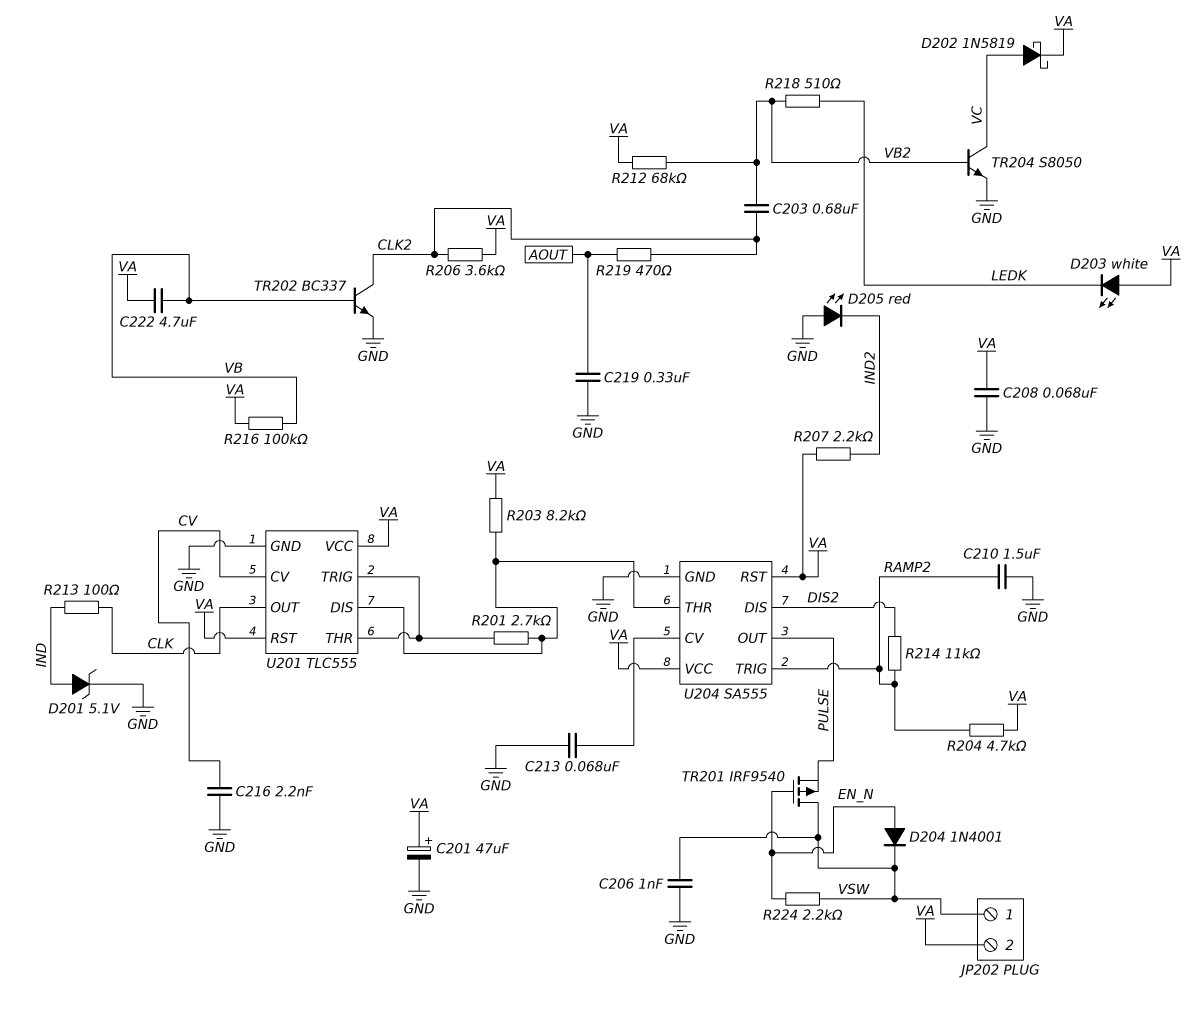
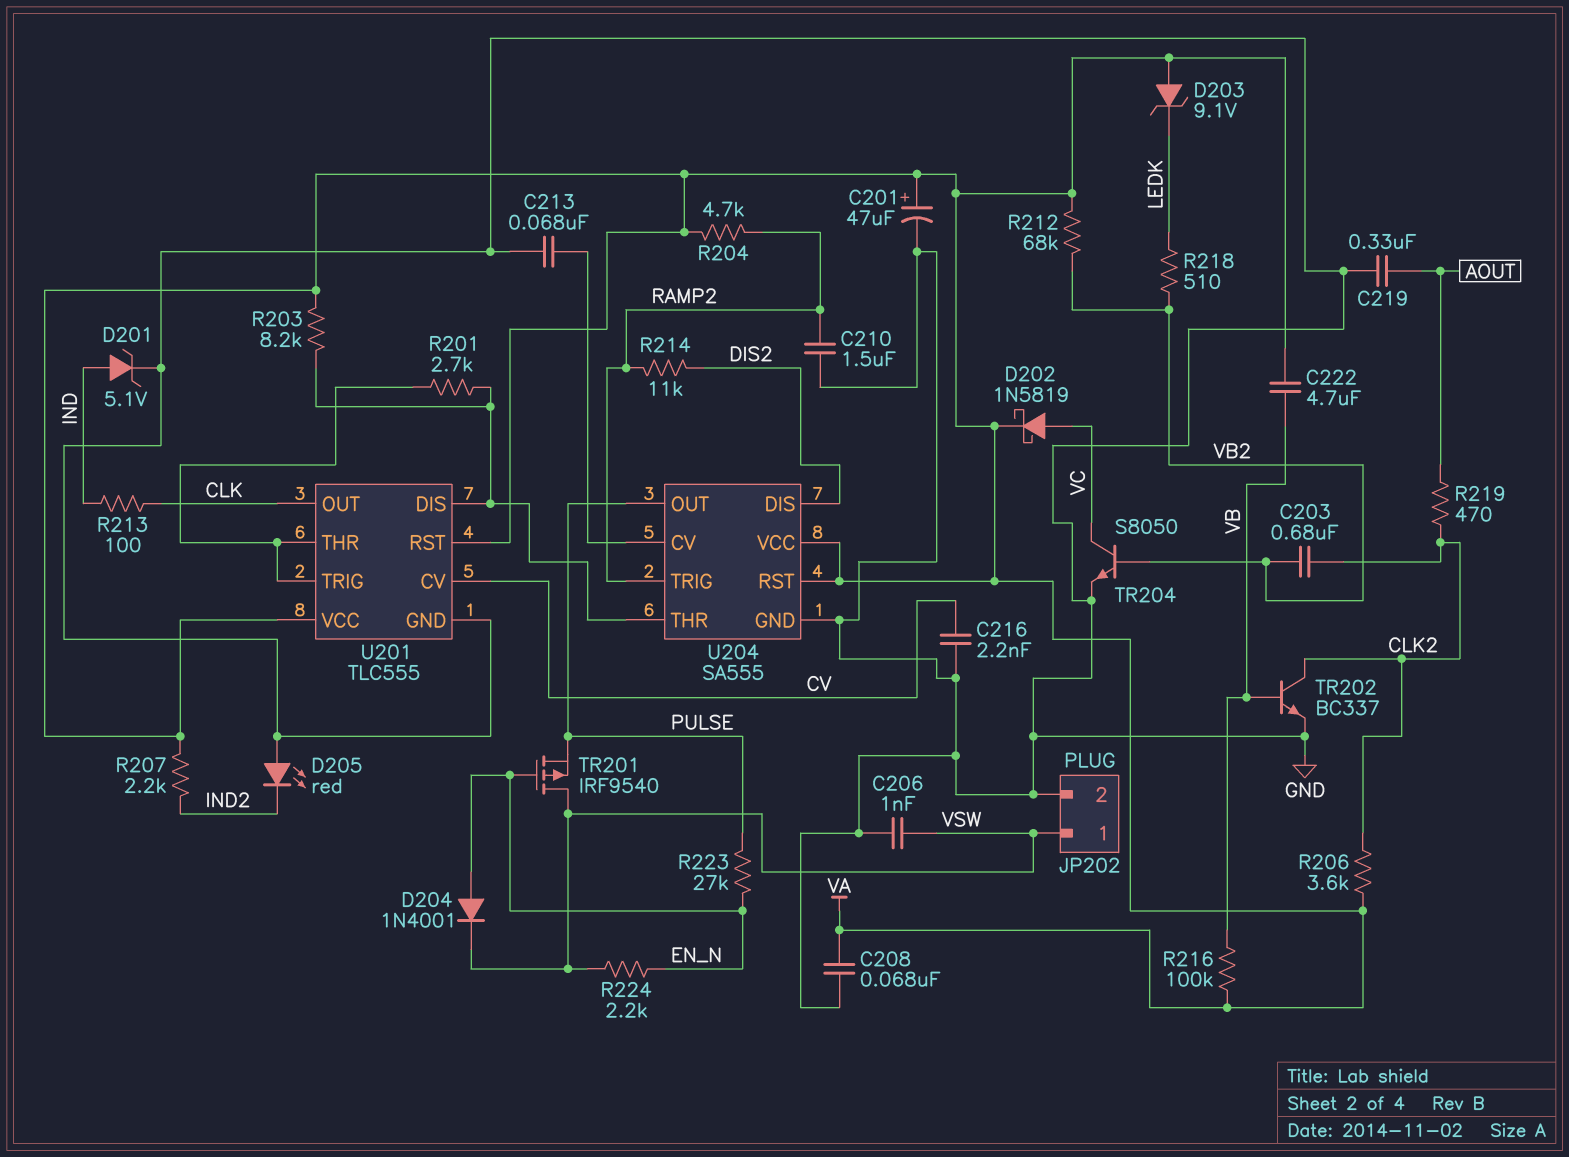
D203: LED white (A VA, K LEDK) -> zener 9.1V (A VA, K LEDK)
JP202 pin 2: VA -> GND
R223: none -> 27k (EN_N, PULSE)

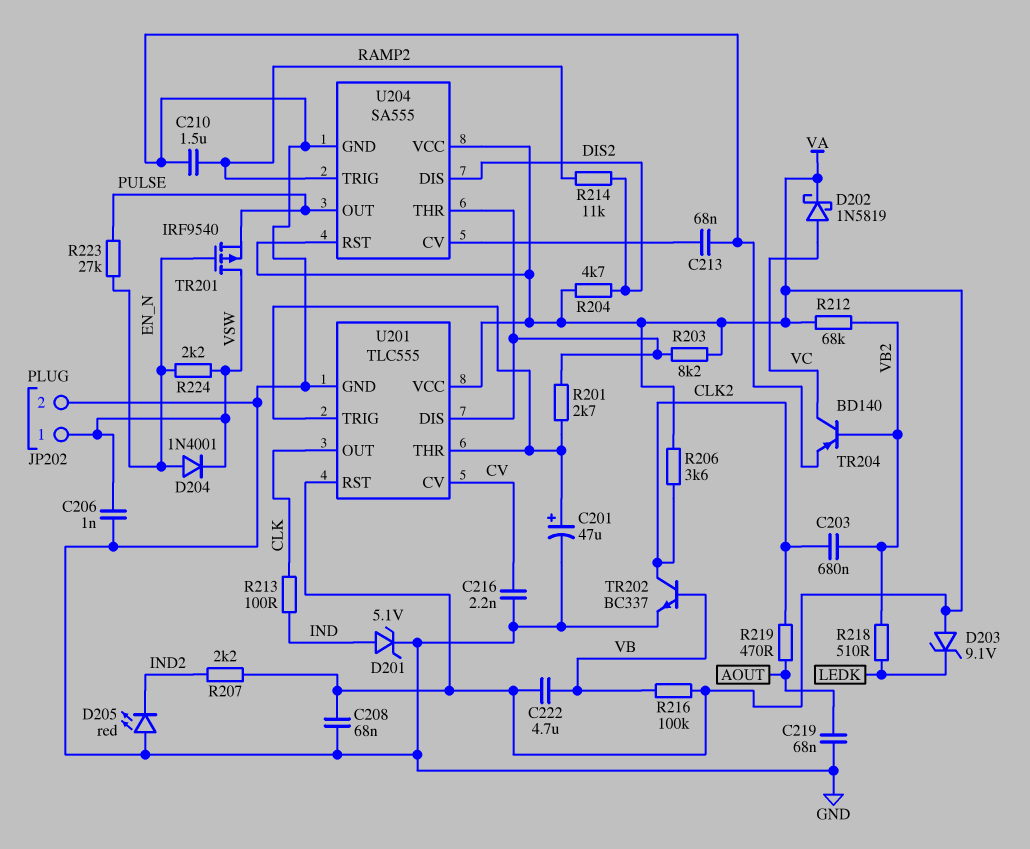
C201: 47uF (plus VA, minus GND) -> 47uF (plus U201/THR, minus GND)
C219: 330nF (AOUT, GND) -> 68nF (AOUT, GND)
R204: 4.7k (RAMP2, VA) -> 4.7k (DIS2, VA)
TR204: NPN S8050 (B VB2, C VC, E GND) -> PNP BD140 (B VB2, C VC, E GND)

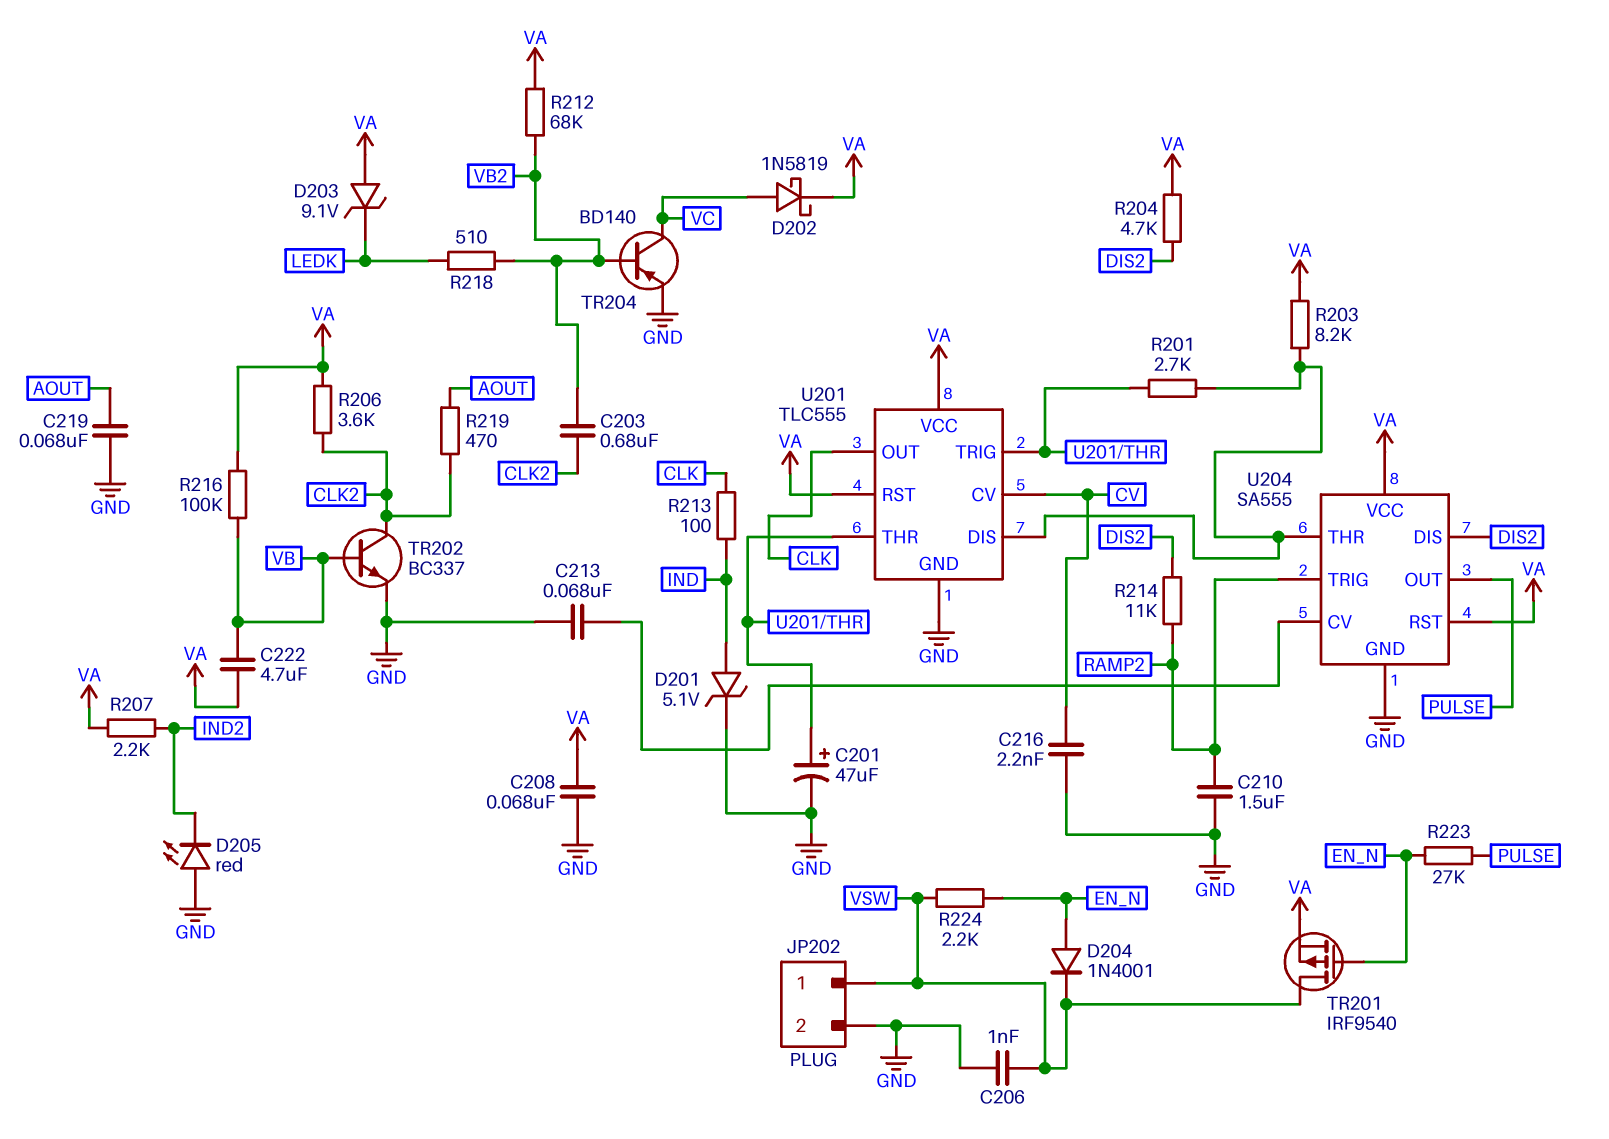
TR201: PMOS IRF9540 (G EN_N, D VSW, S PULSE) -> PMOS IRF9540 (G EN_N, D VSW, S VA)

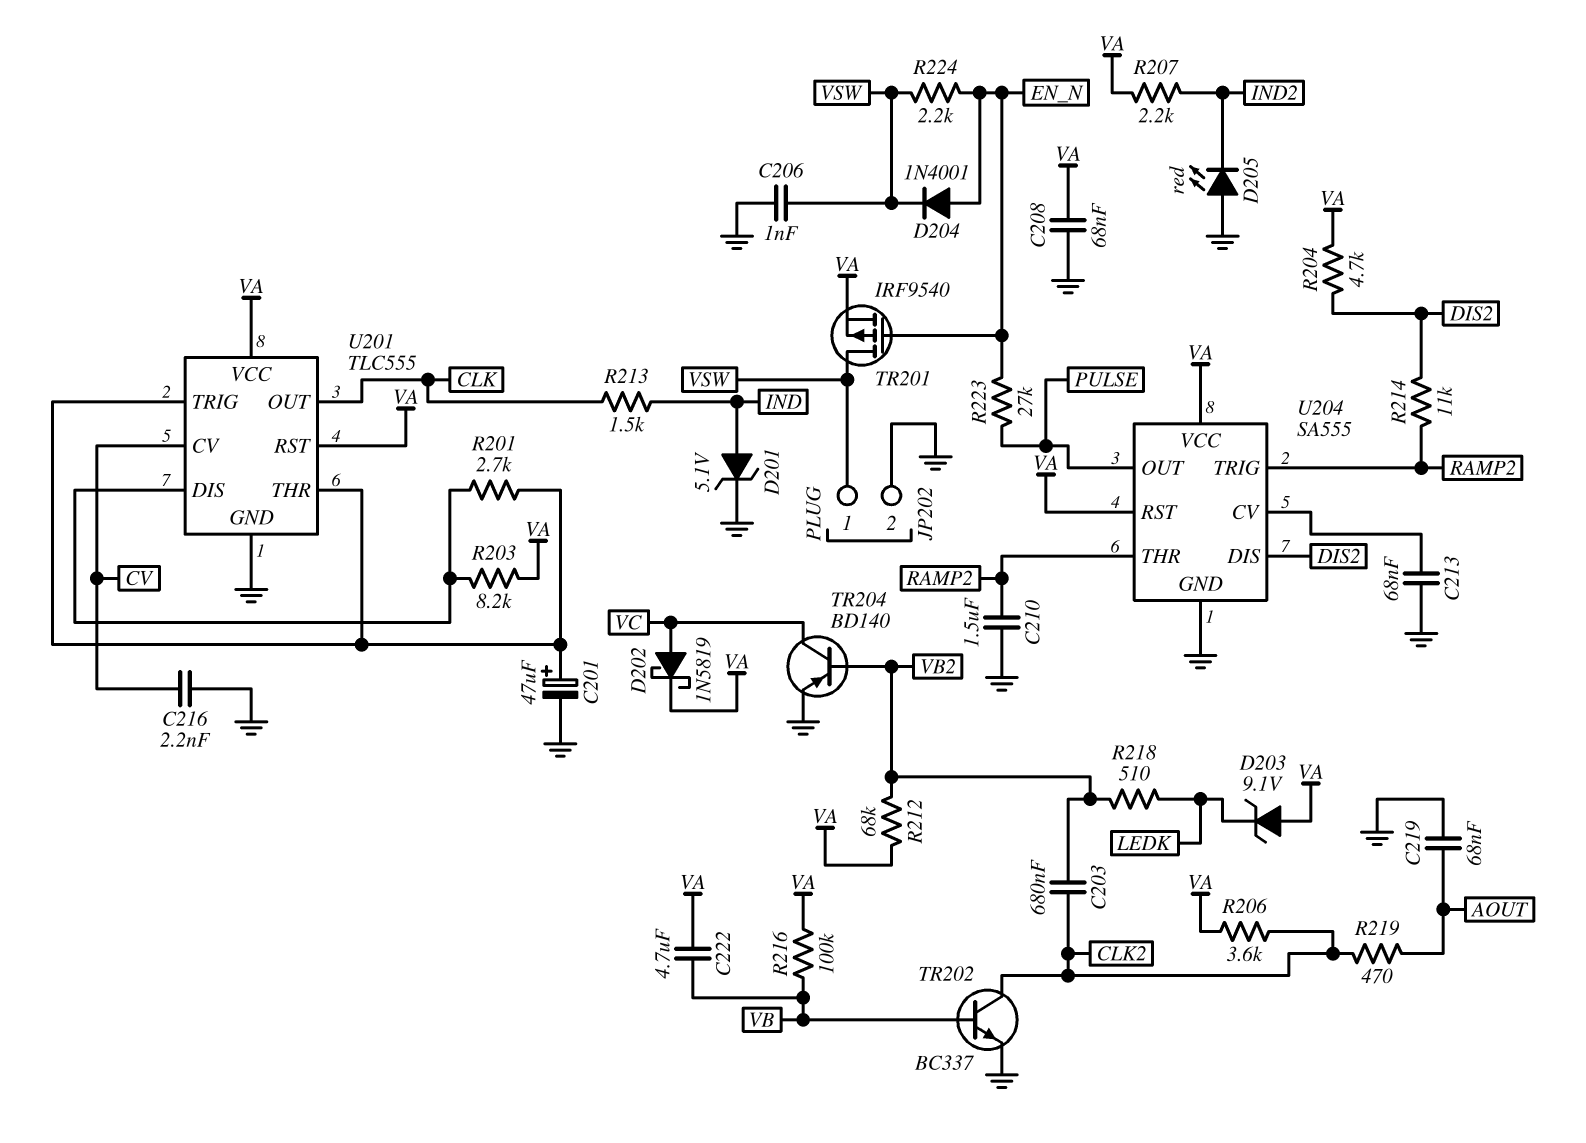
R213: 100 (CLK, IND) -> 1.5k (CLK, IND)
U204 pin THR: U201/DIS -> RAMP2

